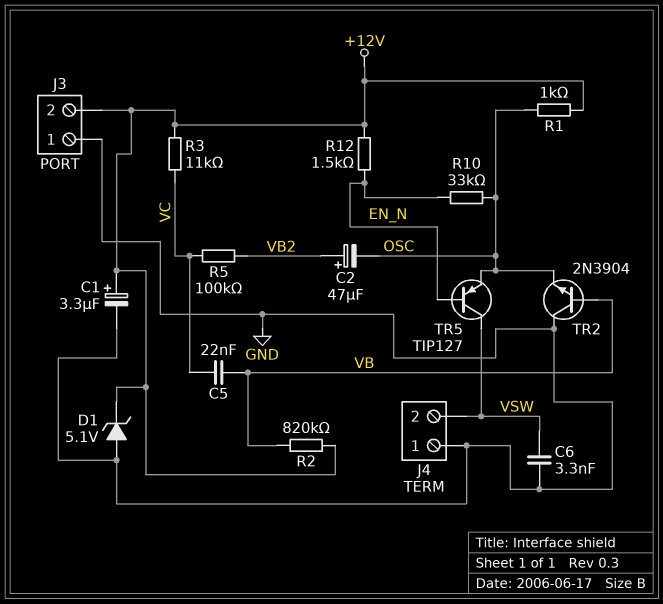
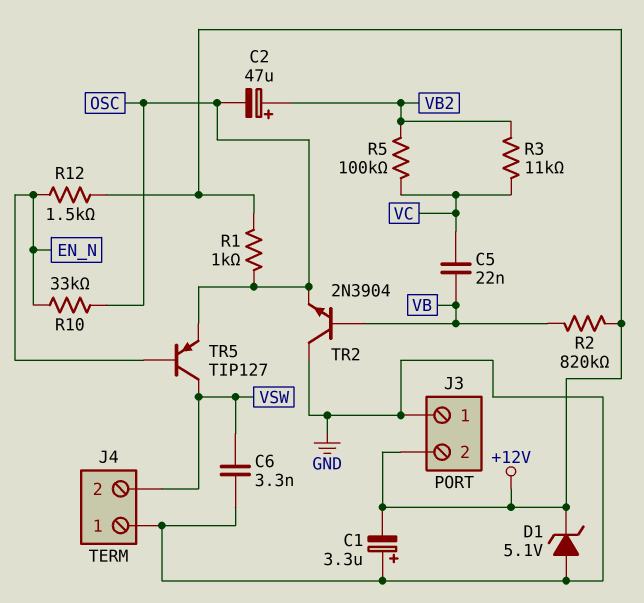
C1: 3.3uF (plus +12V, minus GND) -> 3.3uF (plus GND, minus +12V)
R3: 11k (+12V, VC) -> 11k (VB2, VC)

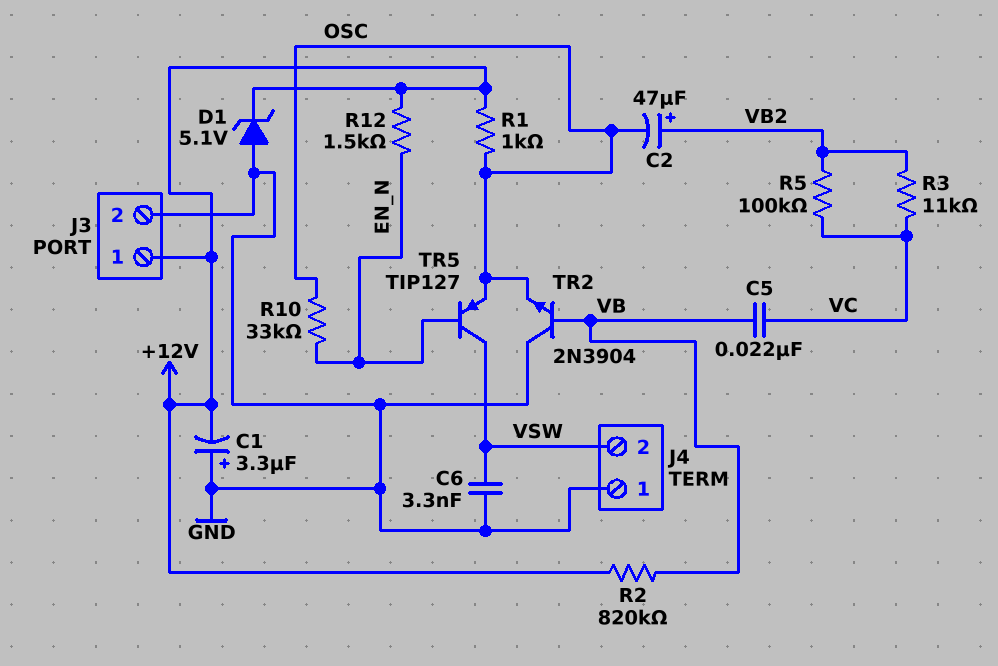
J3 pin 1: GND -> +12V
J3 pin 2: +12V -> GND

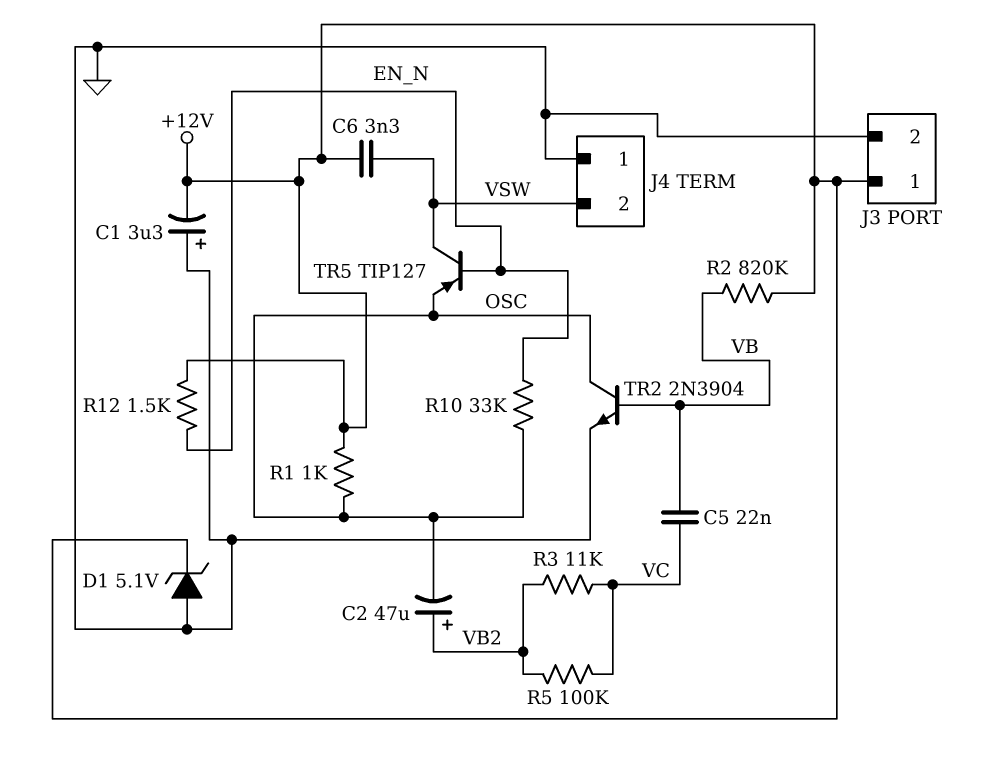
C6: 3.3nF (GND, VSW) -> 3.3nF (+12V, VSW)
TR2: NPN 2N3904 (B VB, C GND, E OSC) -> NPN 2N3904 (B VB, C OSC, E GND)

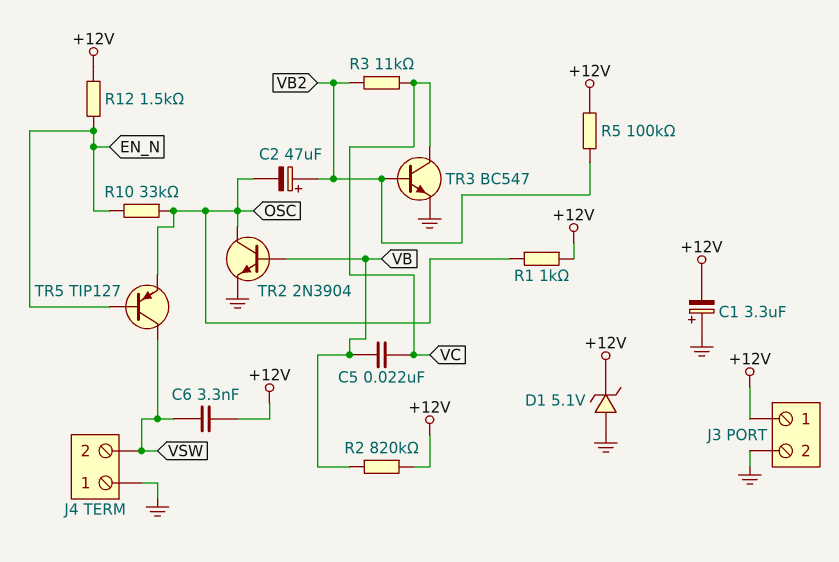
R5: 100k (VB2, VC) -> 100k (+12V, VB2)
TR3: none -> NPN BC547 (B VB2, C VC, E GND)

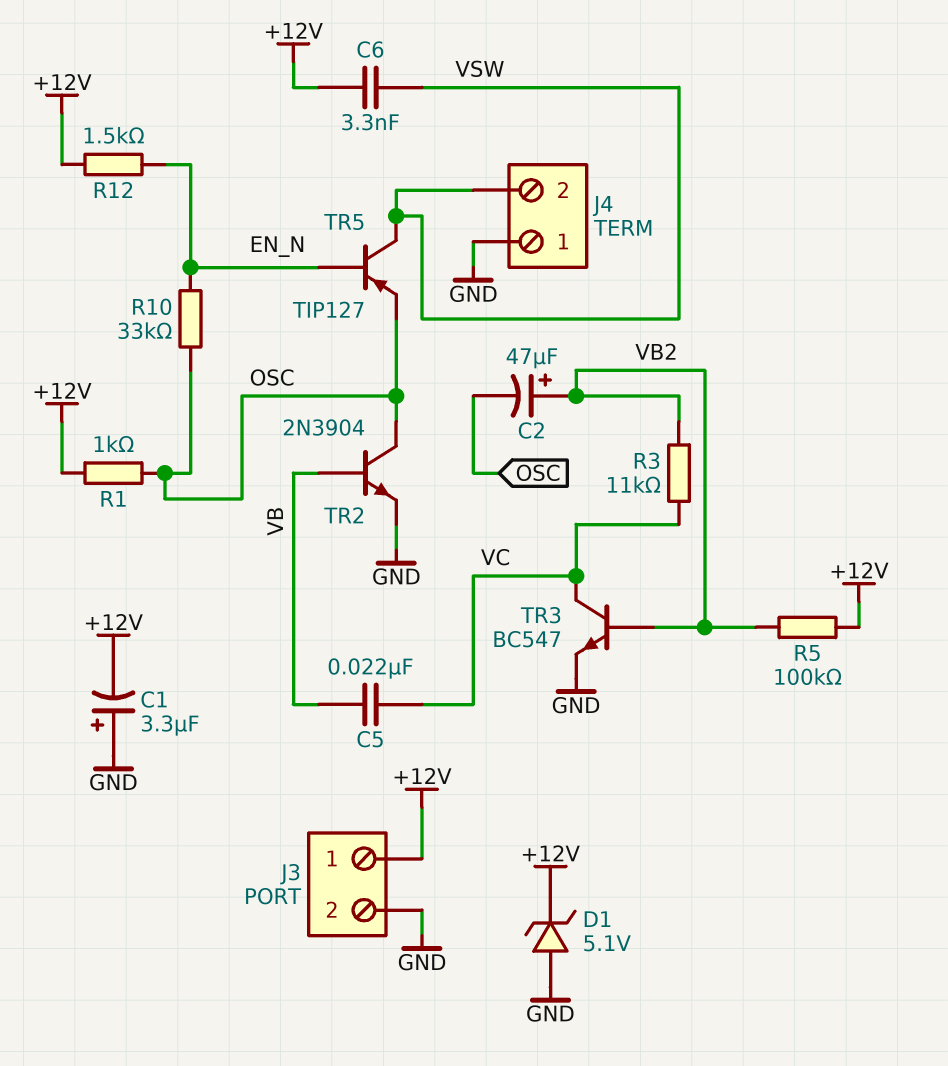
R2: 820k (+12V, VB) -> none

